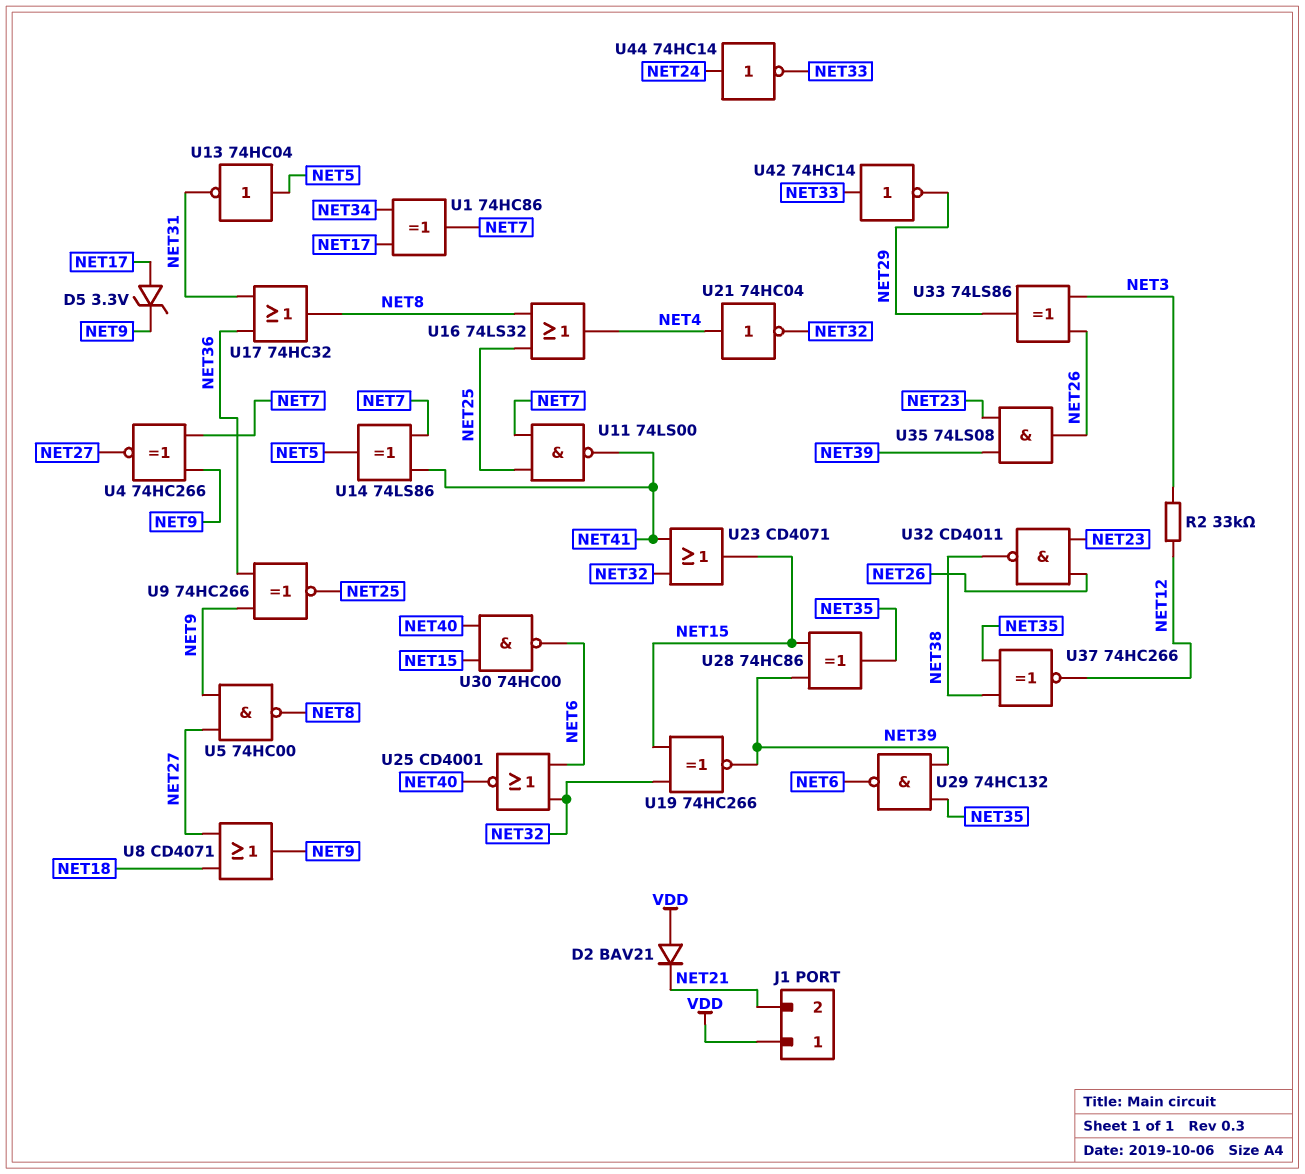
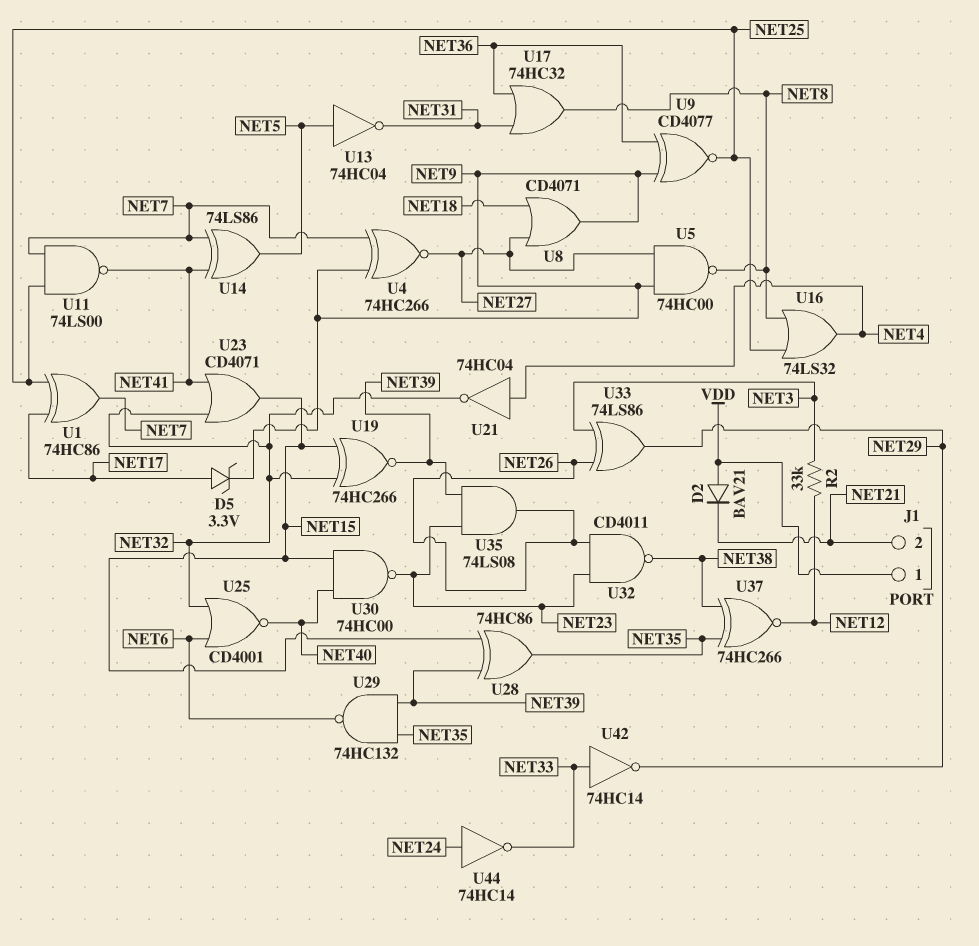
U1: XOR 74HC86 (in NET17, in NET34, out NET7) -> XOR 74HC86 (in NET17, in NET25, out NET7)
U9: XNOR 74HC266 (in NET9, in NET36, out NET25) -> XNOR CD4077 (in NET9, in NET36, out NET25)
U30: NAND 74HC00 (in NET15, in NET40, out NET6) -> NAND 74HC00 (in NET15, in NET40, out NET23)

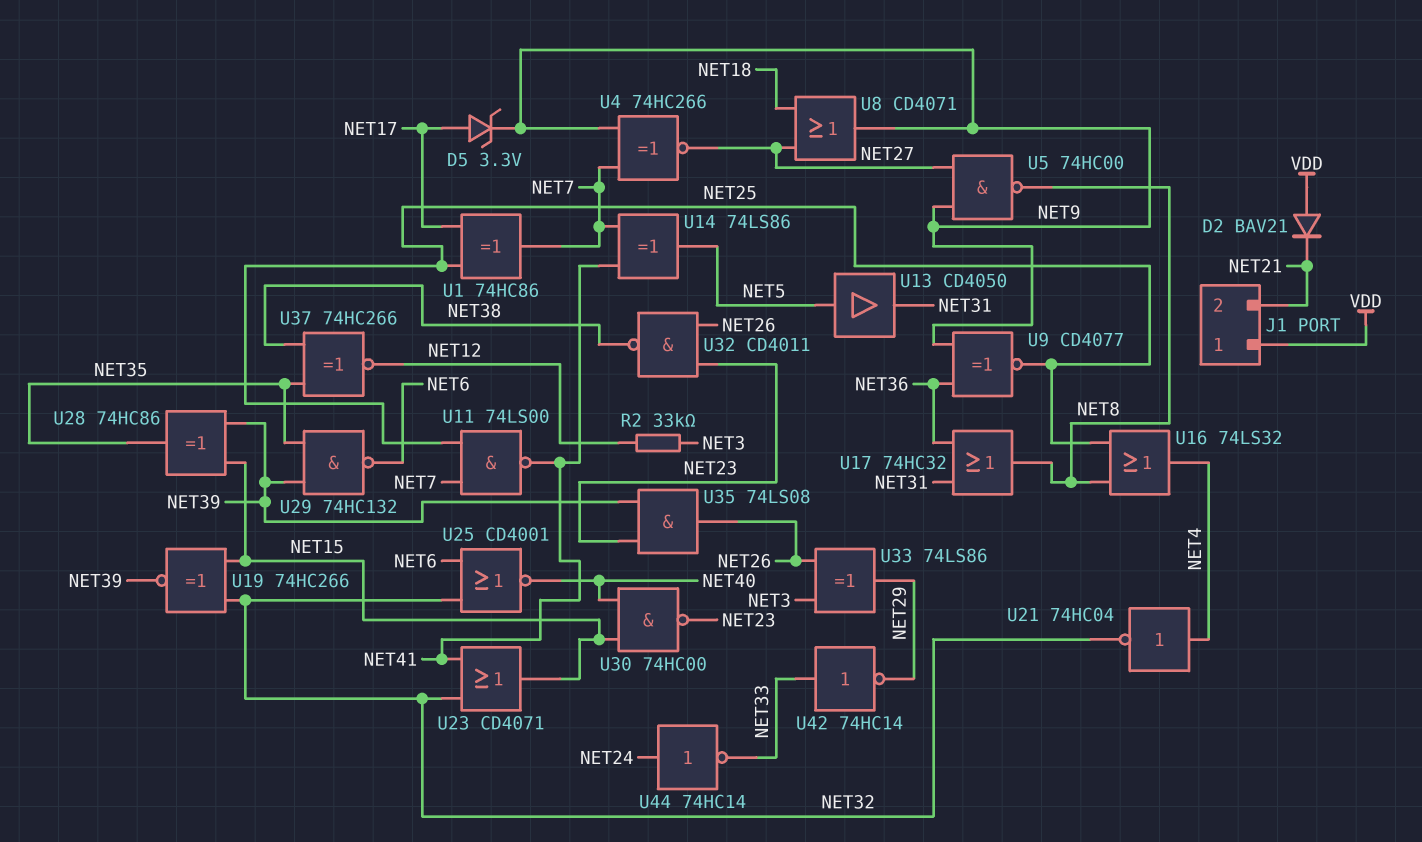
U13: NOT 74HC04 (in NET5, out NET31) -> buffer CD4050 (in NET5, out NET31)

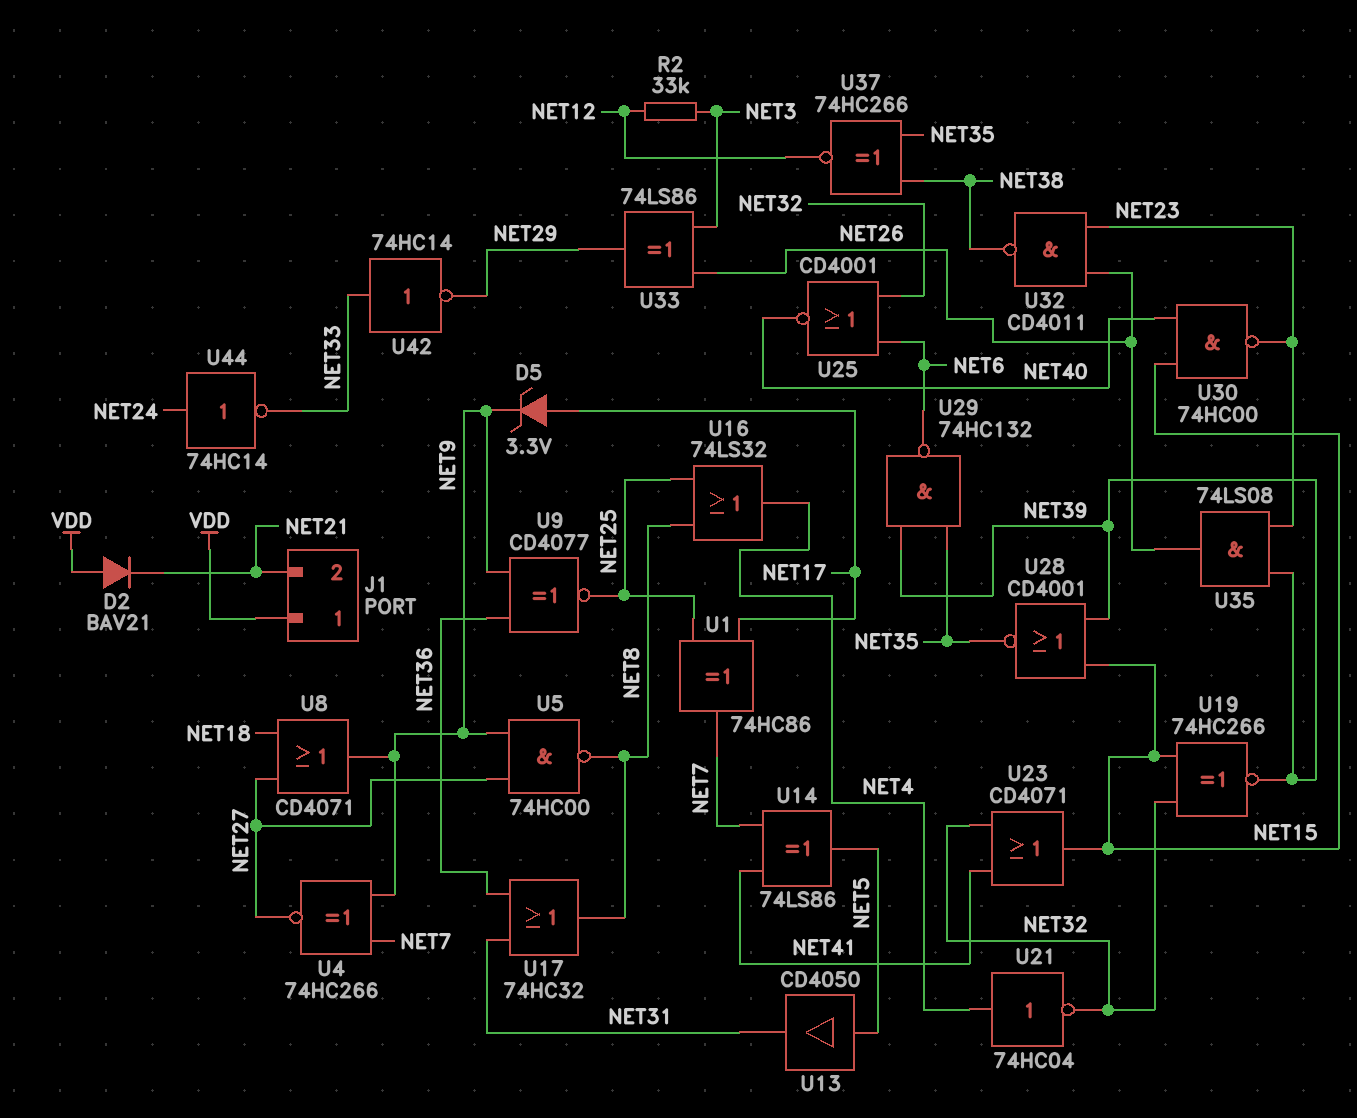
U11: NAND 74LS00 (in NET7, in NET25, out NET41) -> none
U28: XOR 74HC86 (in NET15, in NET39, out NET35) -> NOR CD4001 (in NET15, in NET39, out NET35)

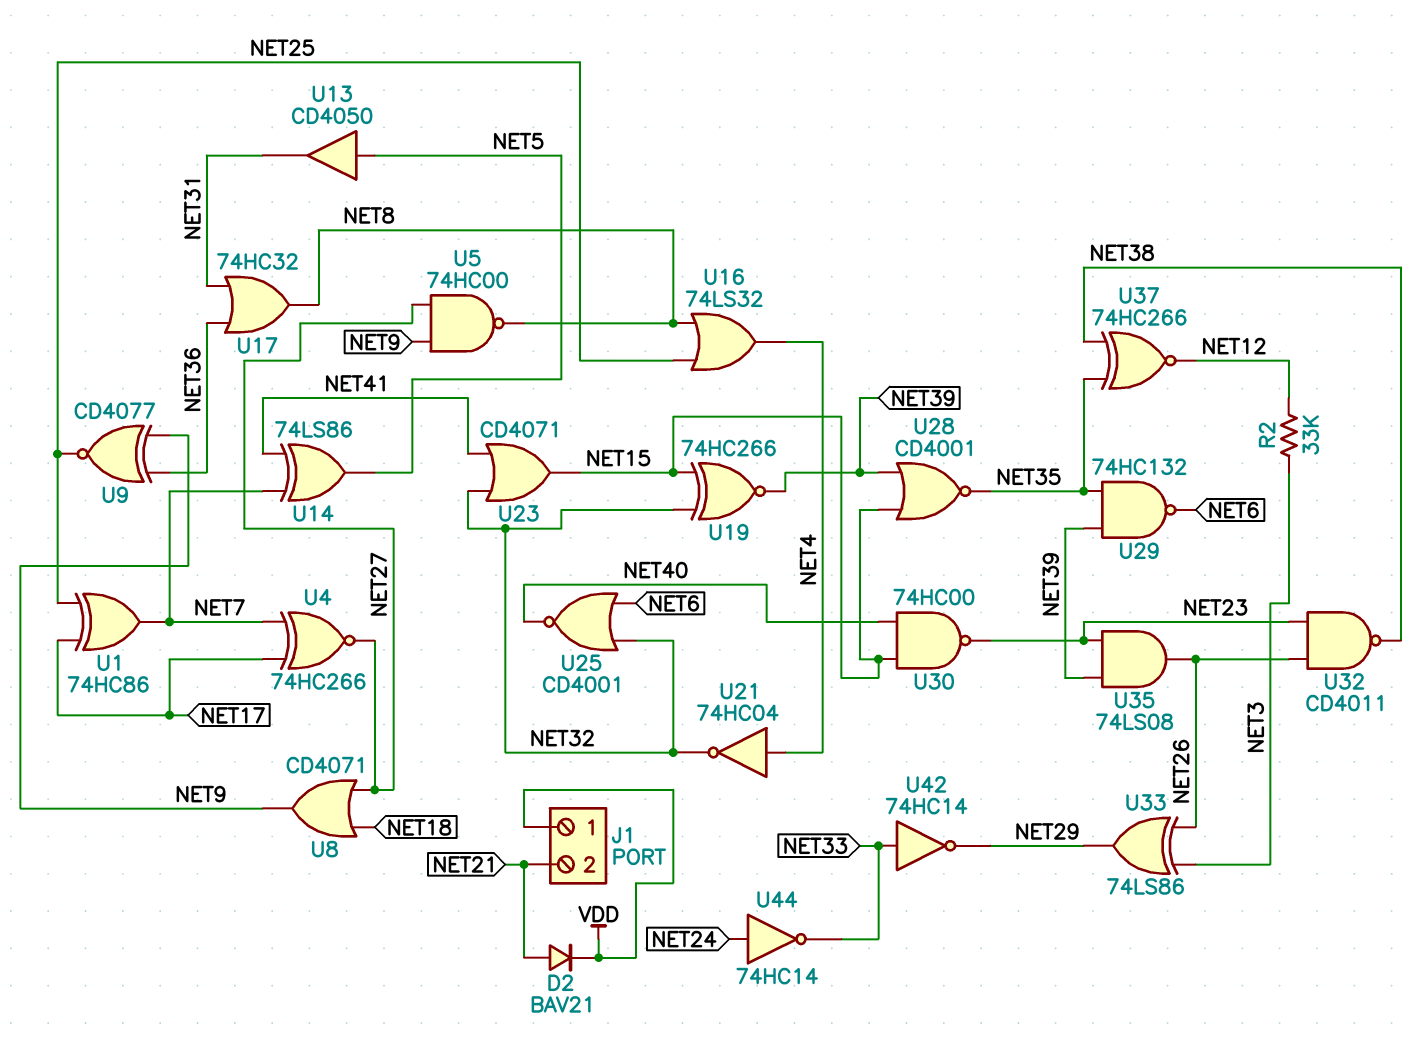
D2: diode BAV21 (A VDD, K NET21) -> diode BAV21 (A NET21, K VDD)
D5: zener 3.3V (A NET17, K NET9) -> none
U4: XNOR 74HC266 (in NET7, in NET9, out NET27) -> XNOR 74HC266 (in NET7, in NET17, out NET27)

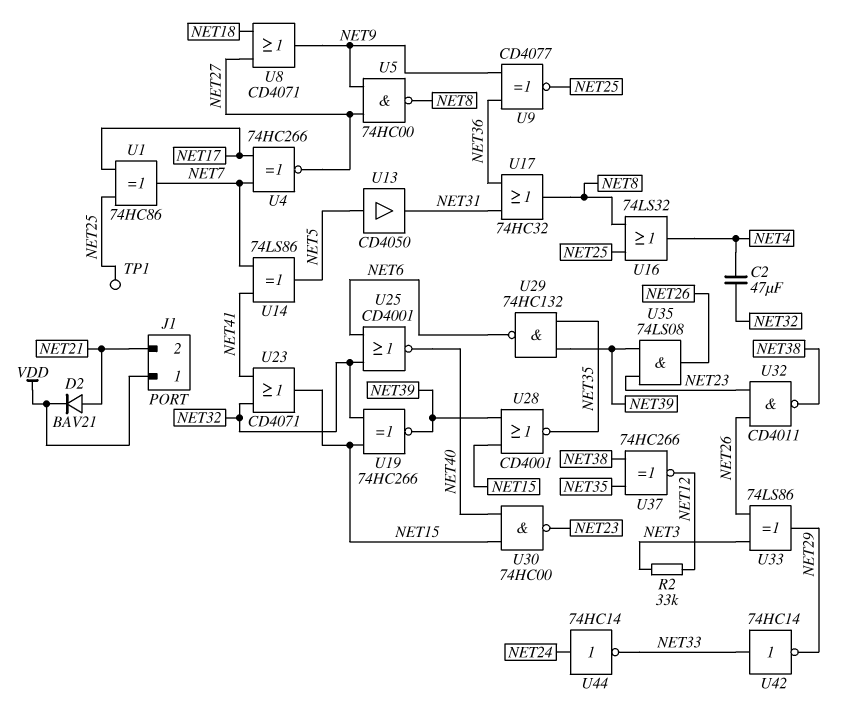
C2: none -> 47uF (NET4, NET32)
TP1: none -> test point (NET25)
U21: NOT 74HC04 (in NET4, out NET32) -> none

